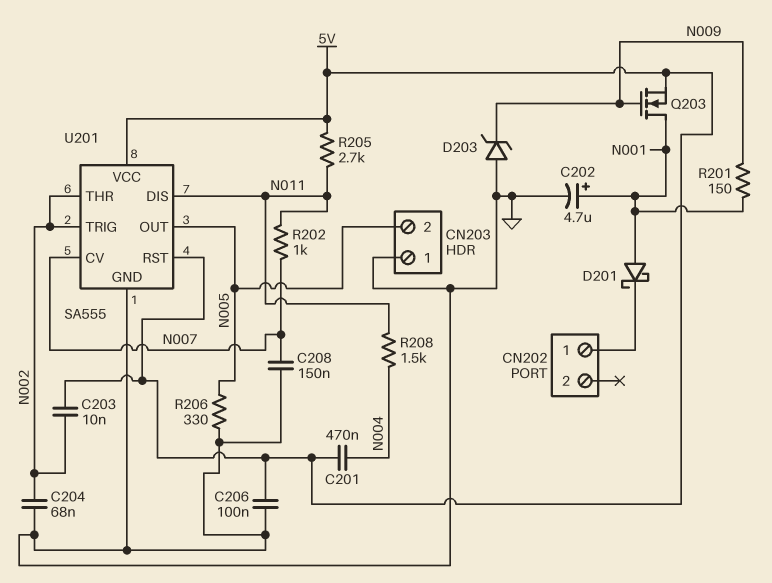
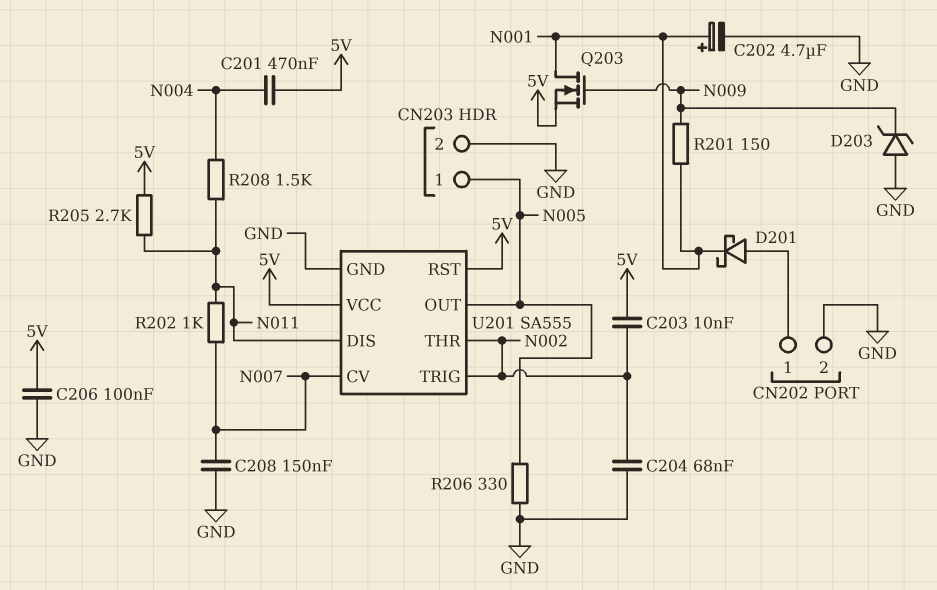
CN202 pin 2: none -> GND
CN203 pin 1: GND -> N005
CN203 pin 2: N005 -> GND
D201: schottky (A N001, K CN202/1) -> schottky (A CN202/1, K N001)

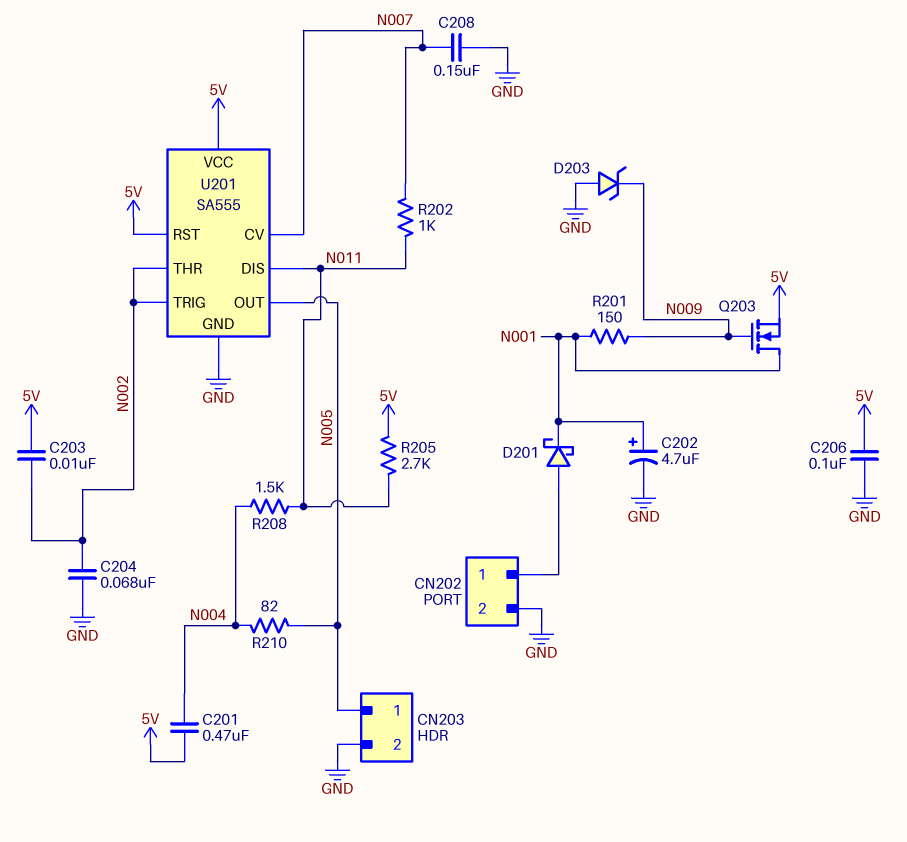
R206: 330 (GND, N005) -> none
R210: none -> 82 (N004, N005)

